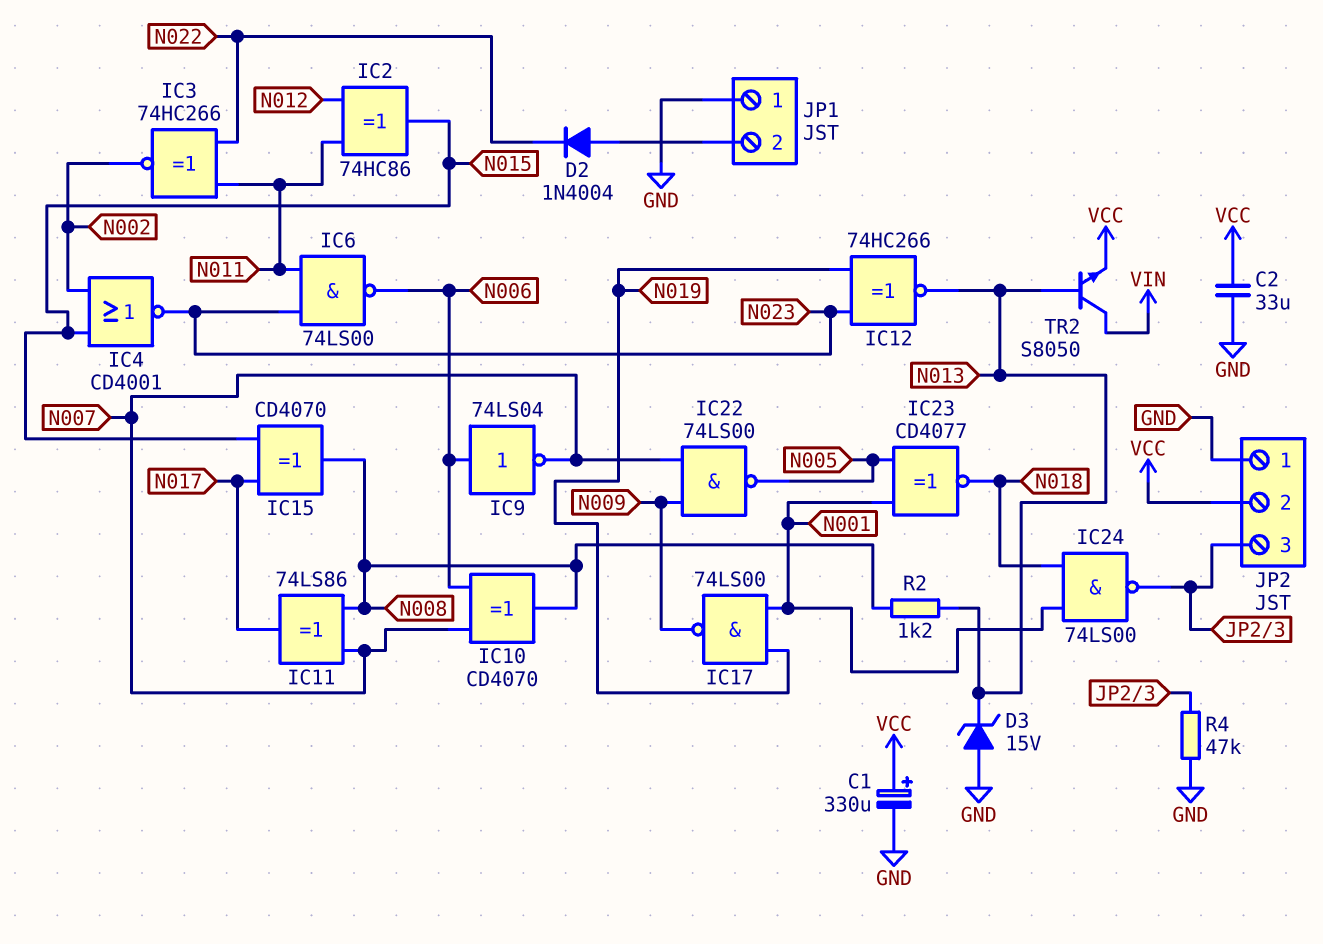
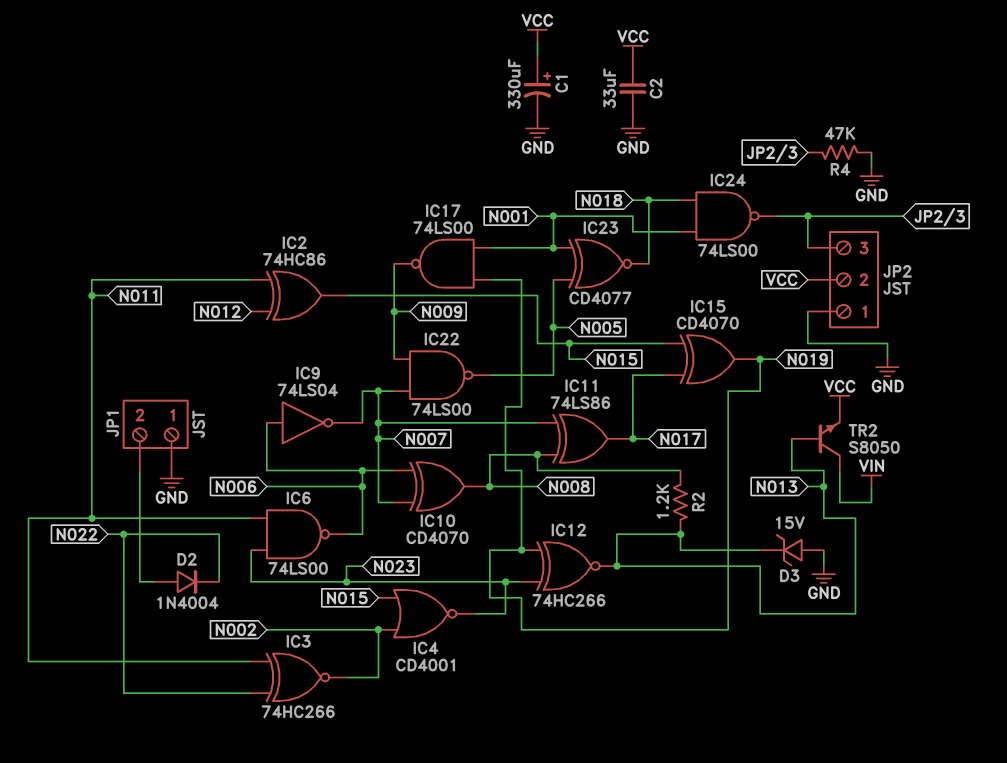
IC15: XOR CD4070 (in N015, in N017, out N008) -> XOR CD4070 (in N015, in N017, out N019)

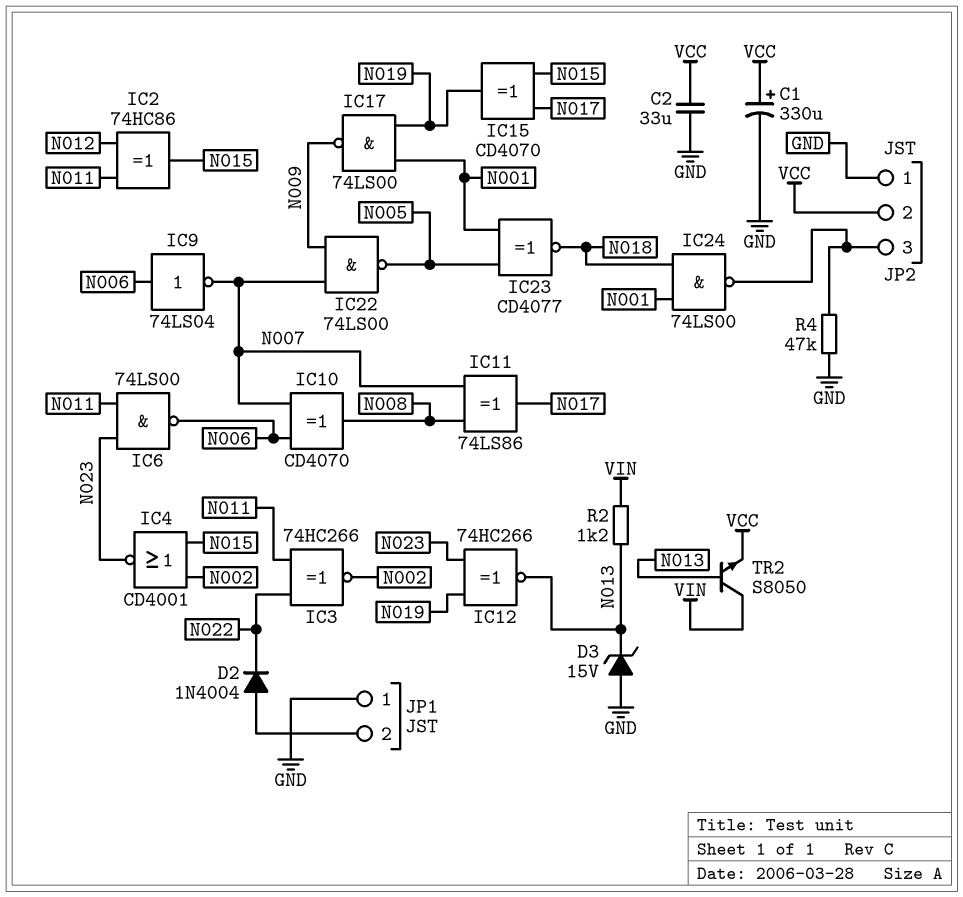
R2: 1.2k (N008, N013) -> 1.2k (N013, VIN)

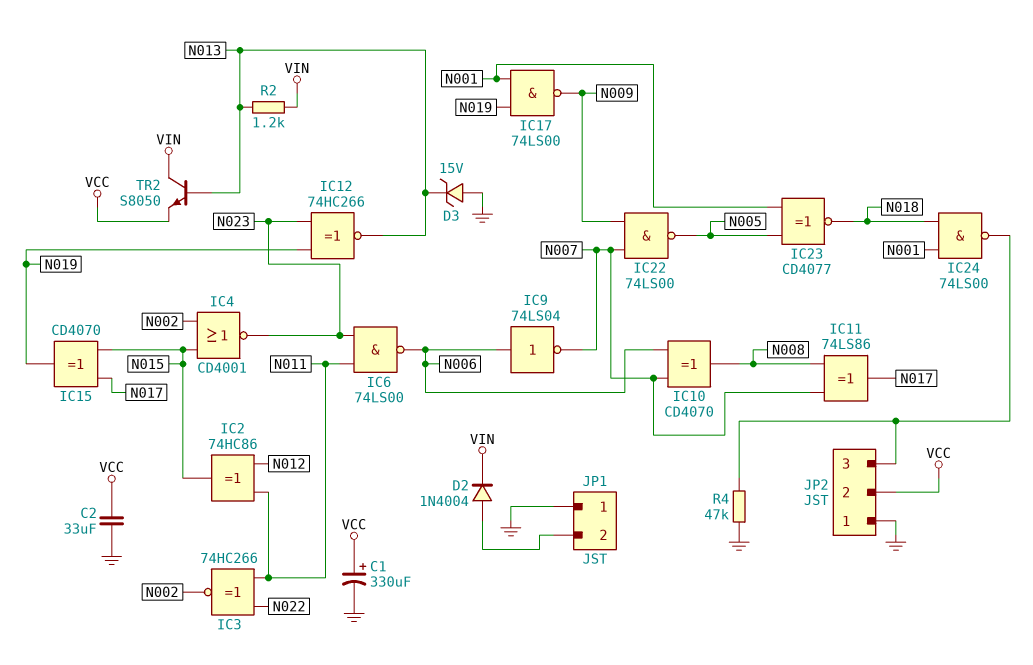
D2: diode 1N4004 (A JP1/2, K N022) -> diode 1N4004 (A JP1/2, K VIN)

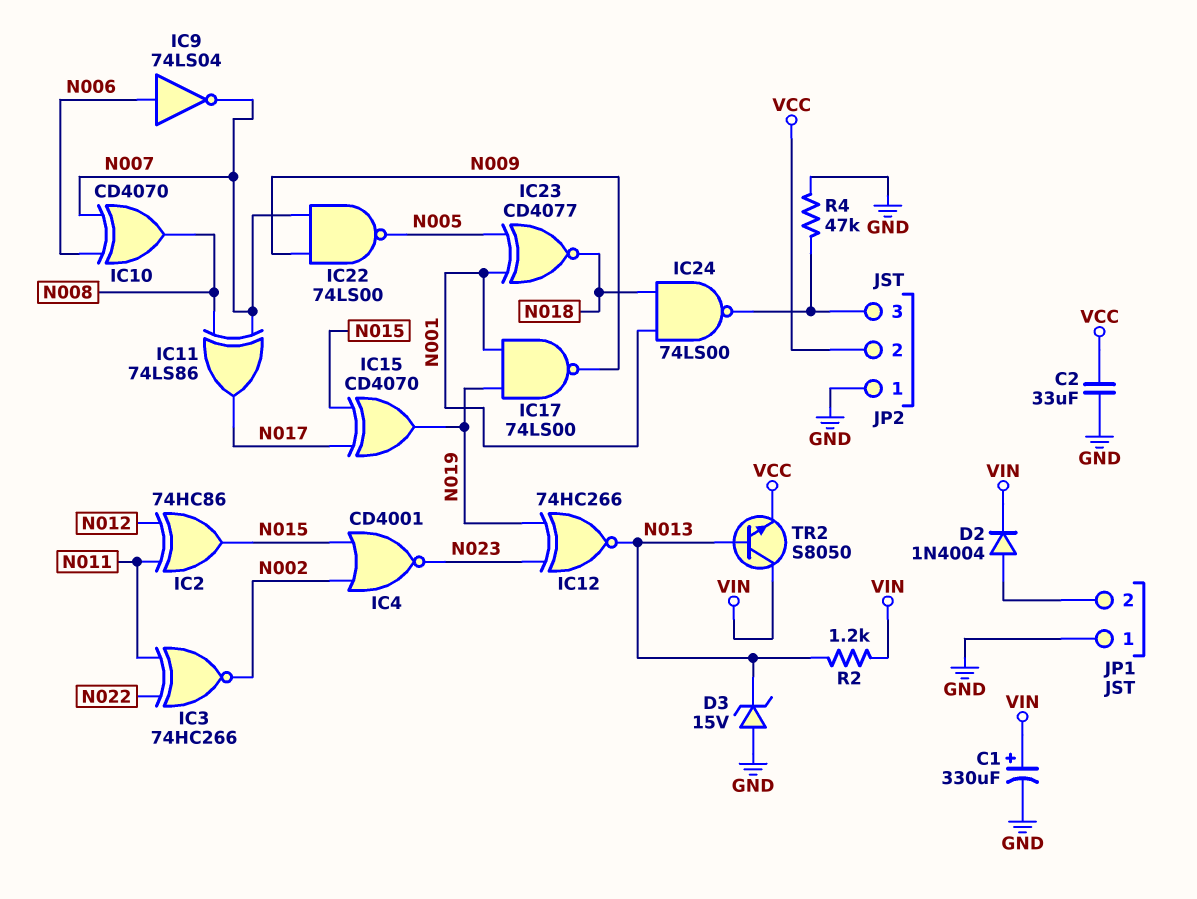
C1: 330uF (plus VCC, minus GND) -> 330uF (plus VIN, minus GND)
IC6: NAND 74LS00 (in N011, in N023, out N006) -> none

